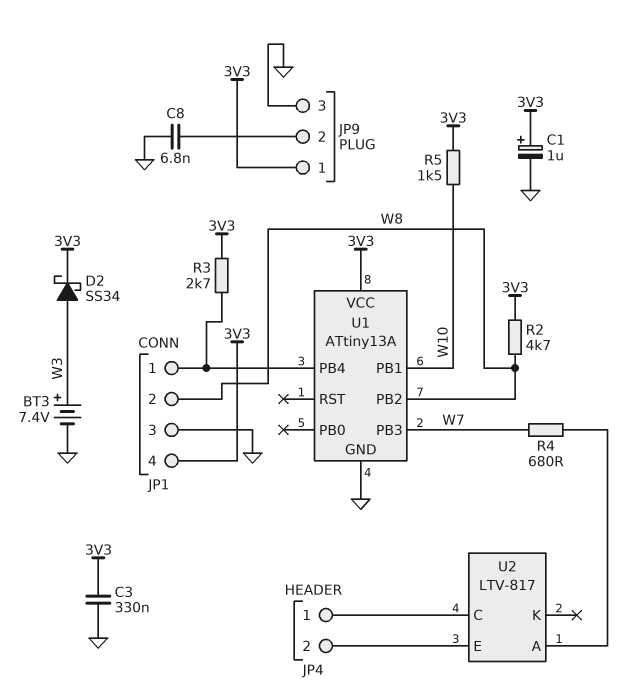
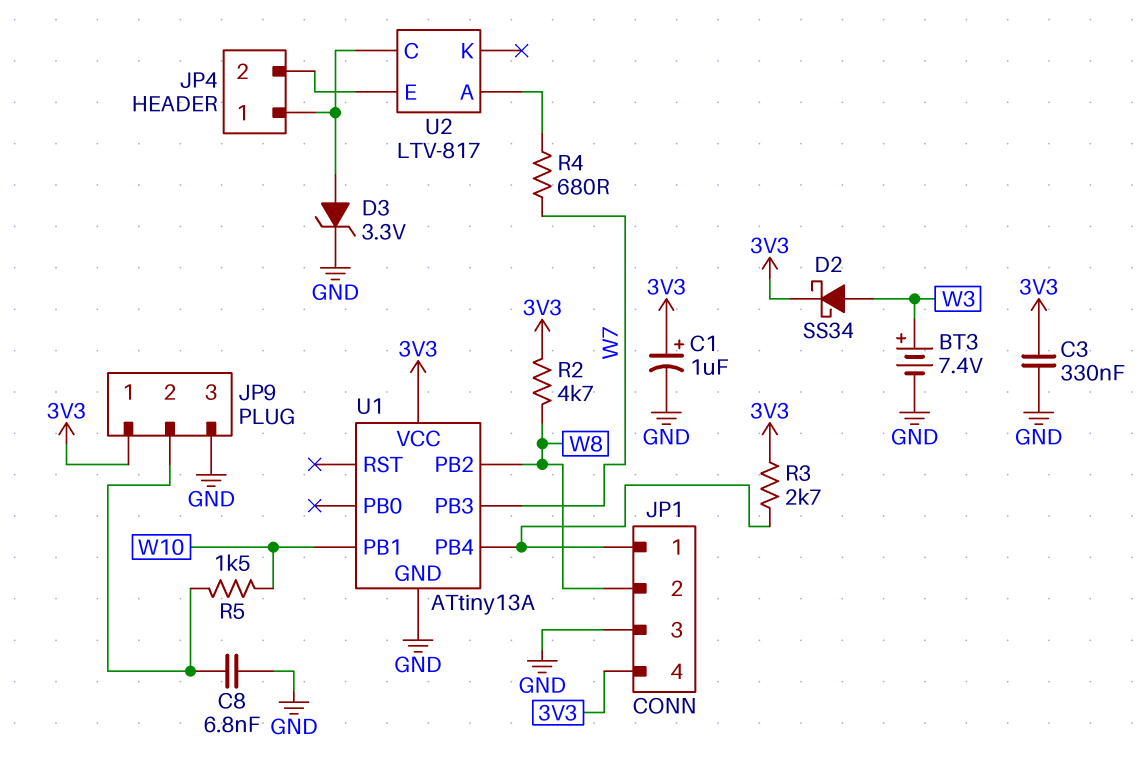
D3: none -> zener 3.3V (A JP4/1, K GND)
R5: 1.5k (3V3, W10) -> 1.5k (JP9/2, W10)

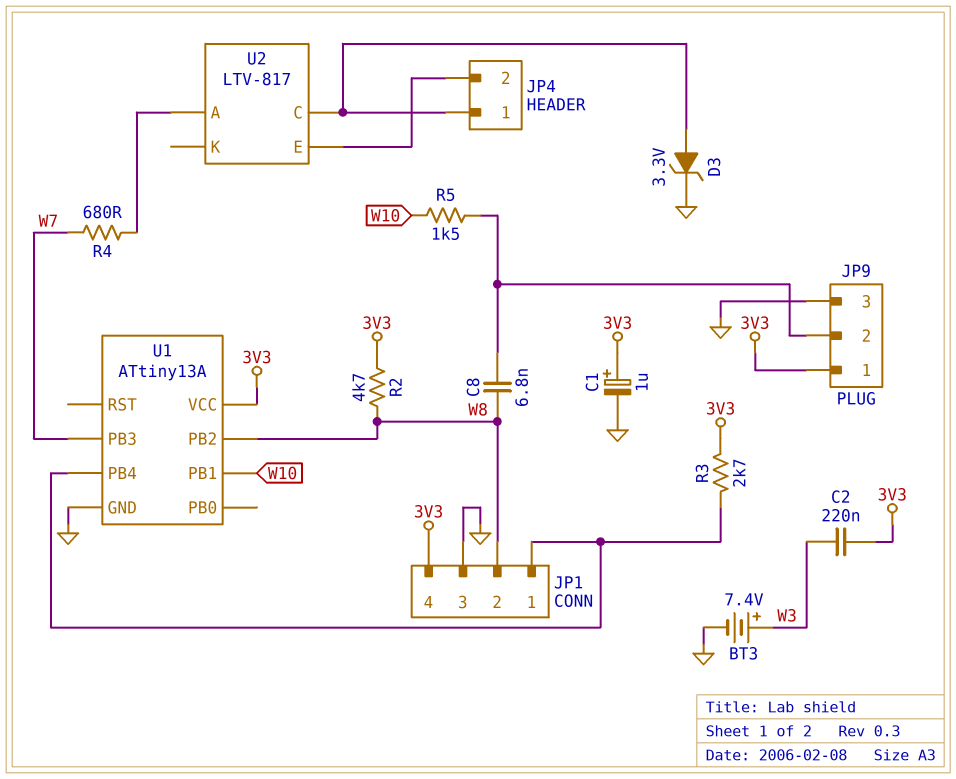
C2: none -> 220nF (3V3, W3)
C3: 330nF (3V3, GND) -> none
C8: 6.8nF (GND, JP9/2) -> 6.8nF (JP9/2, W8)
D2: schottky SS34 (A W3, K 3V3) -> none

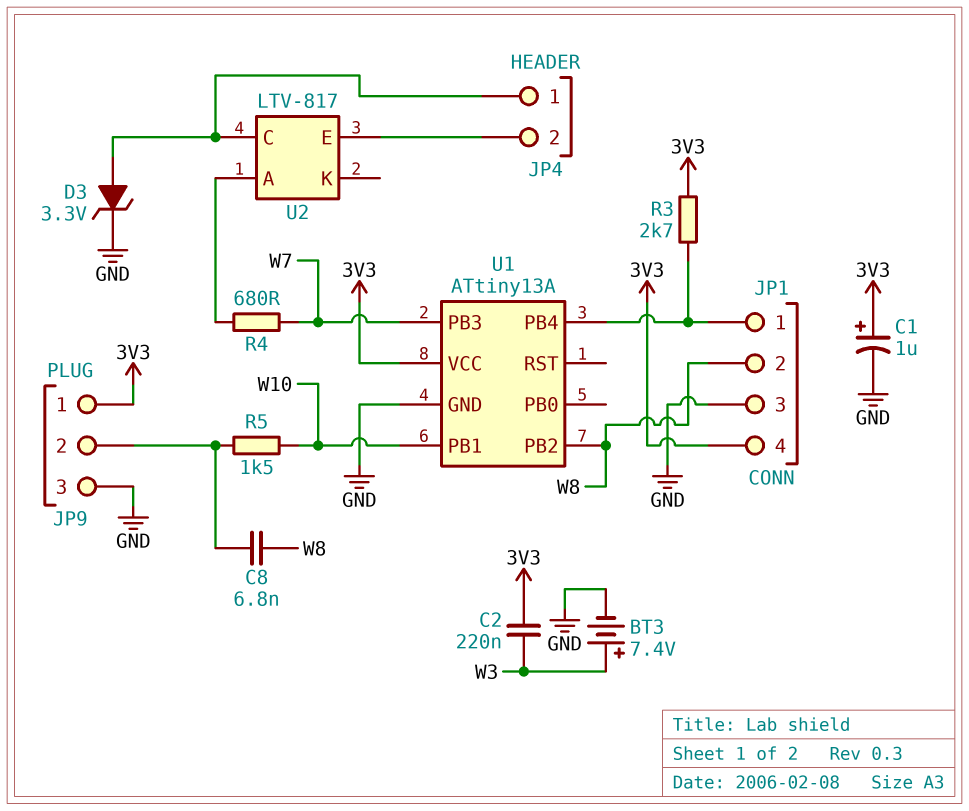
R2: 4.7k (3V3, W8) -> none

